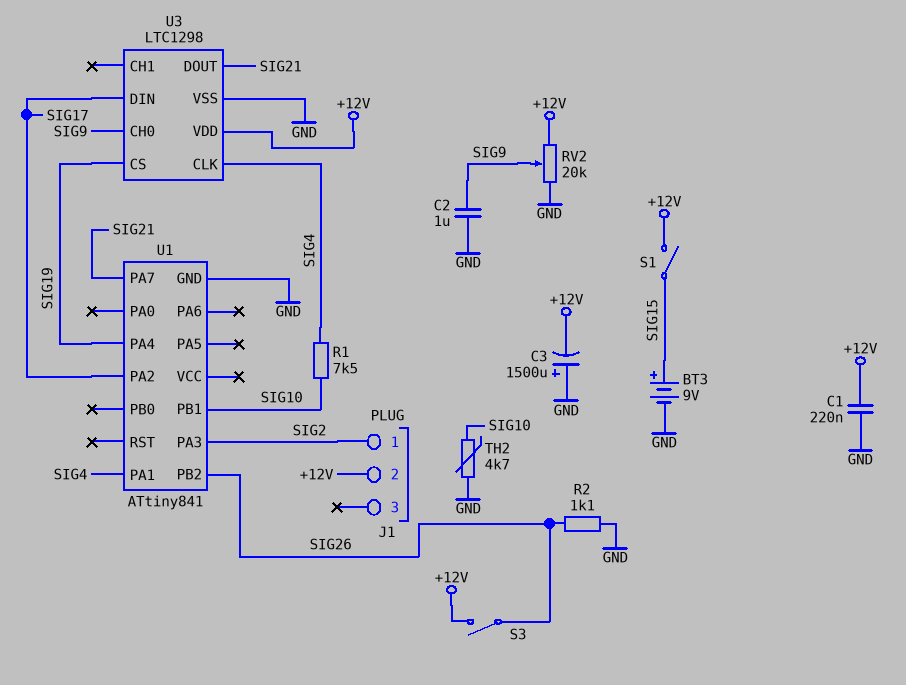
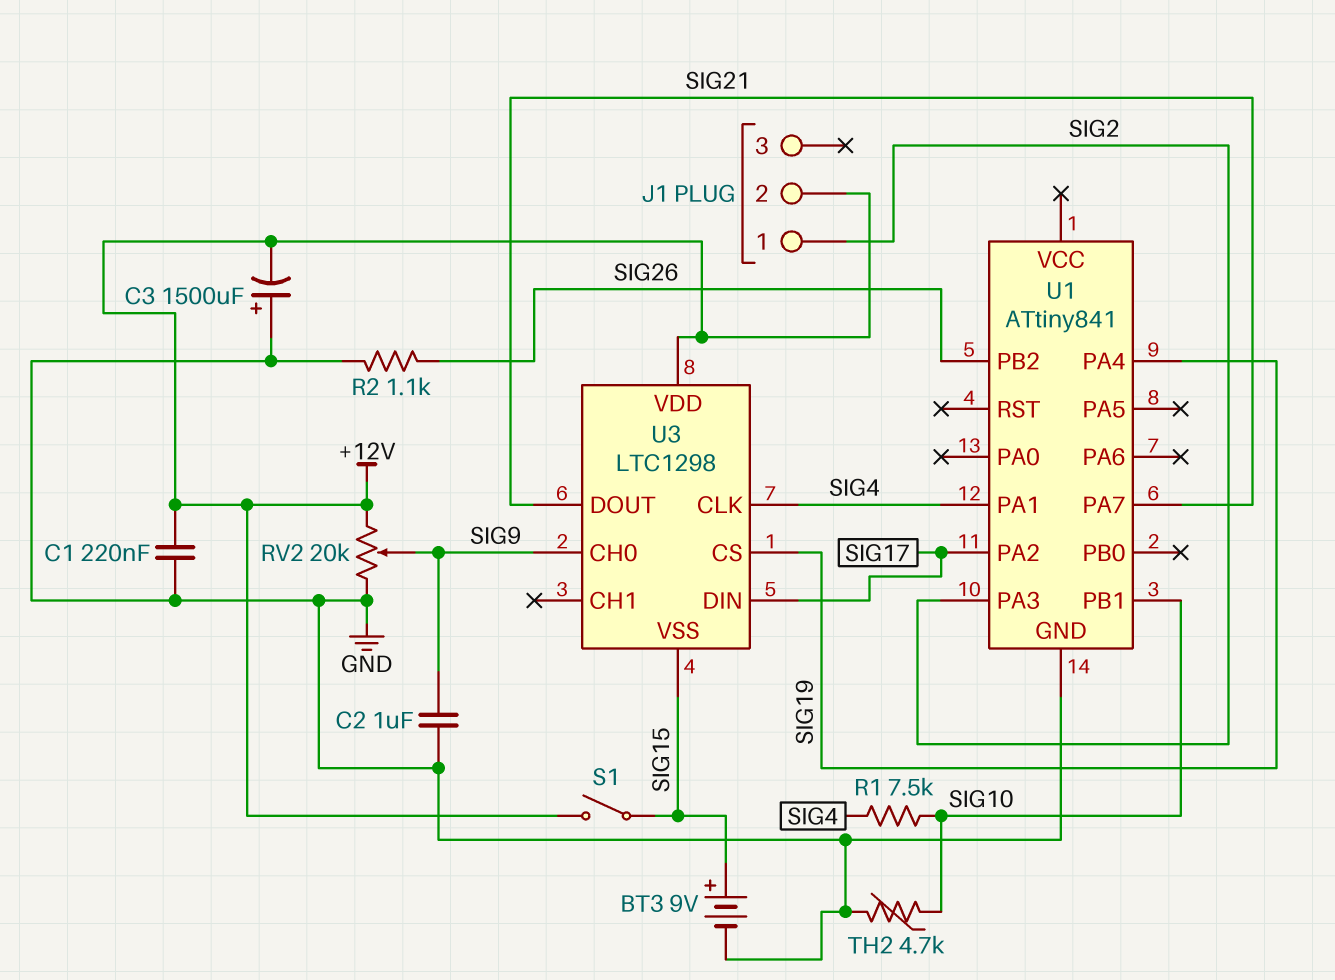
S3: switch (+12V, SIG26) -> none
U3 pin VSS: GND -> SIG15

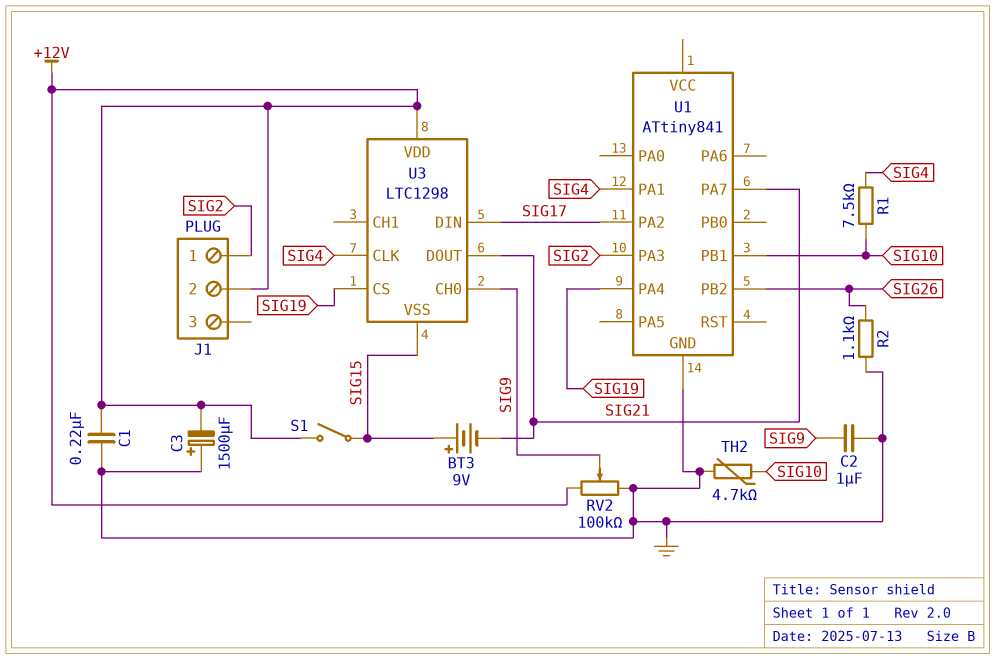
BT3: 9V (plus SIG15, minus GND) -> 9V (plus SIG15, minus SIG21)
RV2: 20k (+12V, GND, wiper SIG9) -> 100k (+12V, GND, wiper SIG9)

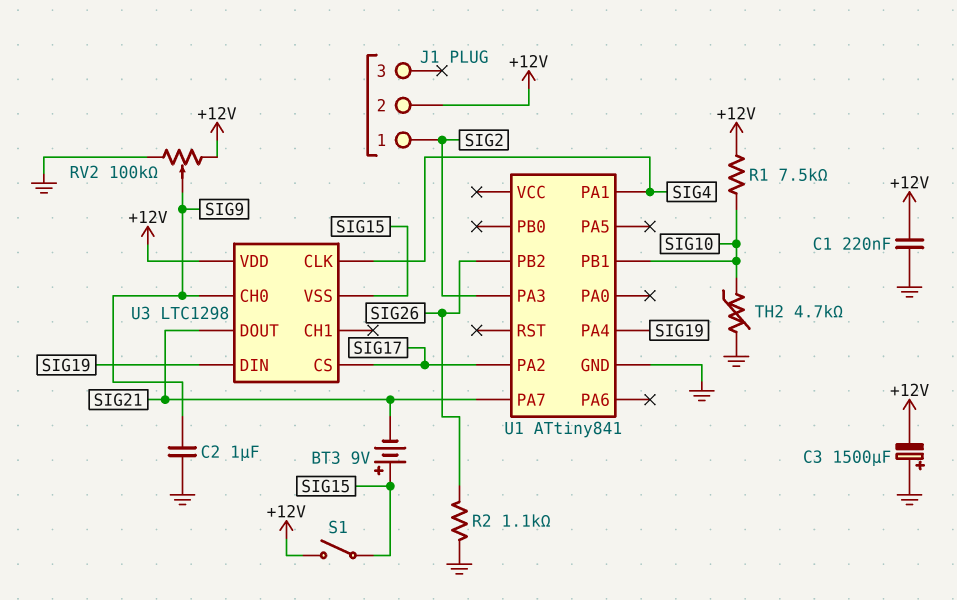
R1: 7.5k (SIG4, SIG10) -> 7.5k (+12V, SIG10)
U3 pin CS: SIG19 -> SIG17
U3 pin DIN: SIG17 -> SIG19

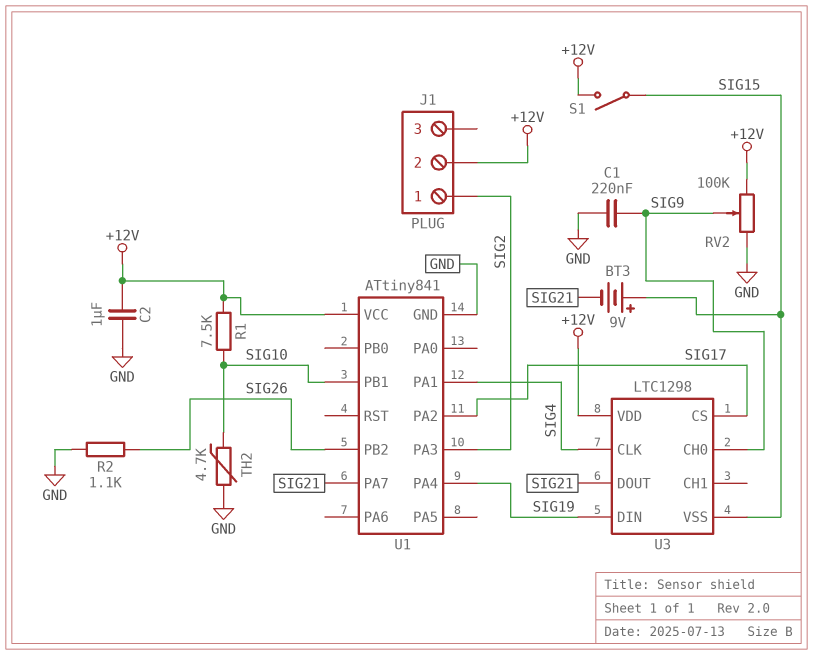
C1: 220nF (+12V, GND) -> 220nF (GND, SIG9)
C2: 1uF (GND, SIG9) -> 1uF (+12V, GND)
C3: 1500uF (plus GND, minus +12V) -> none
U1 pin VCC: none -> +12V

